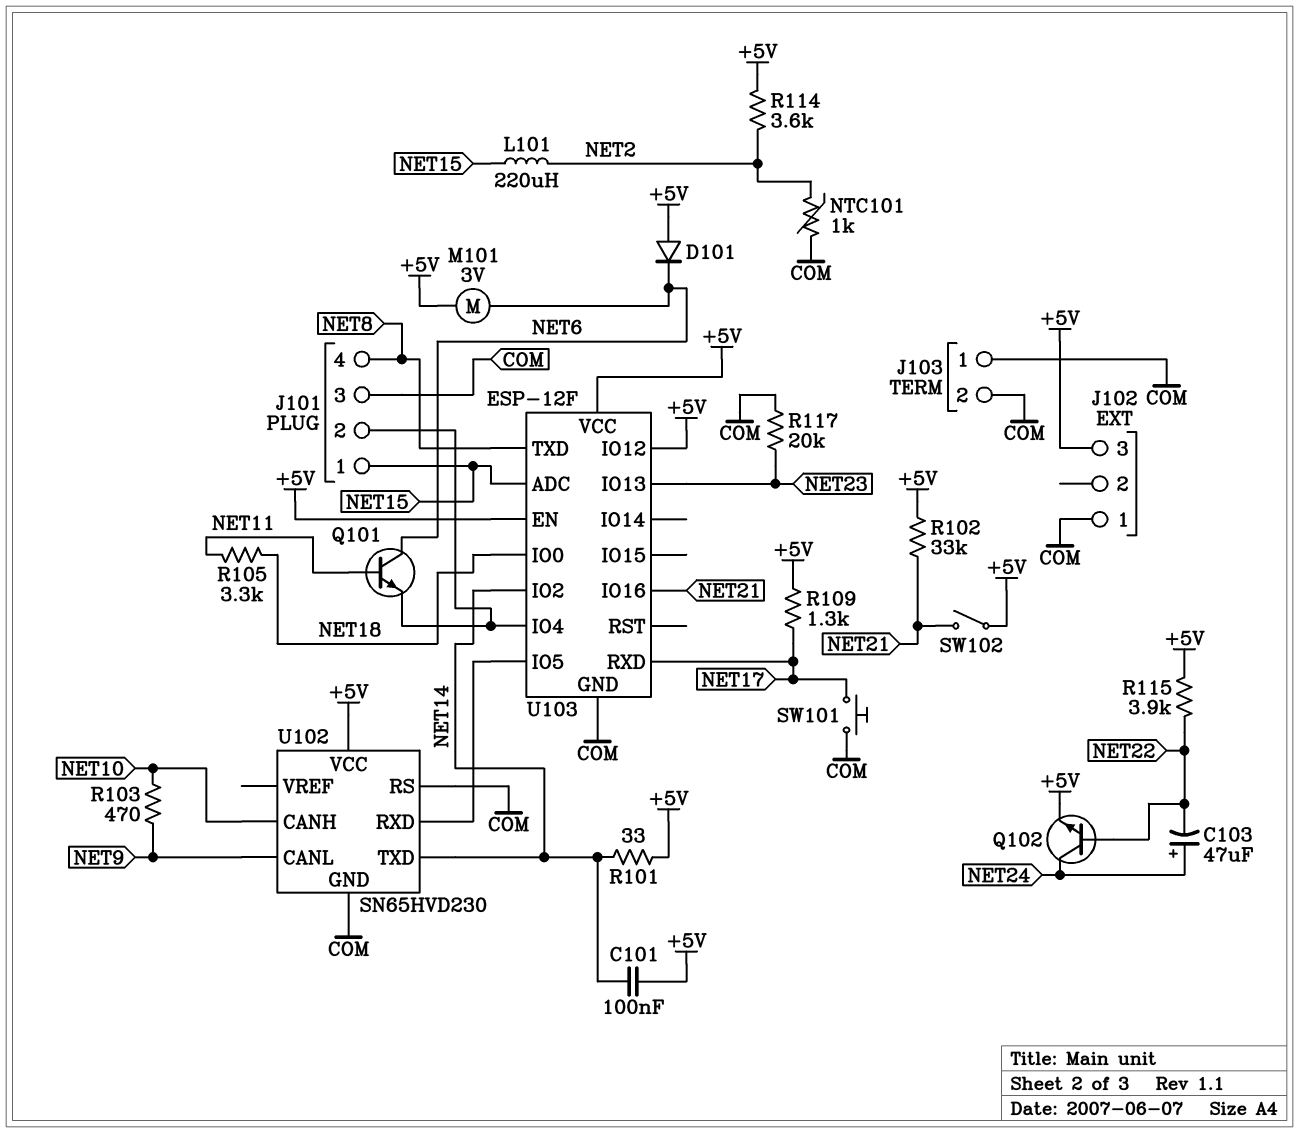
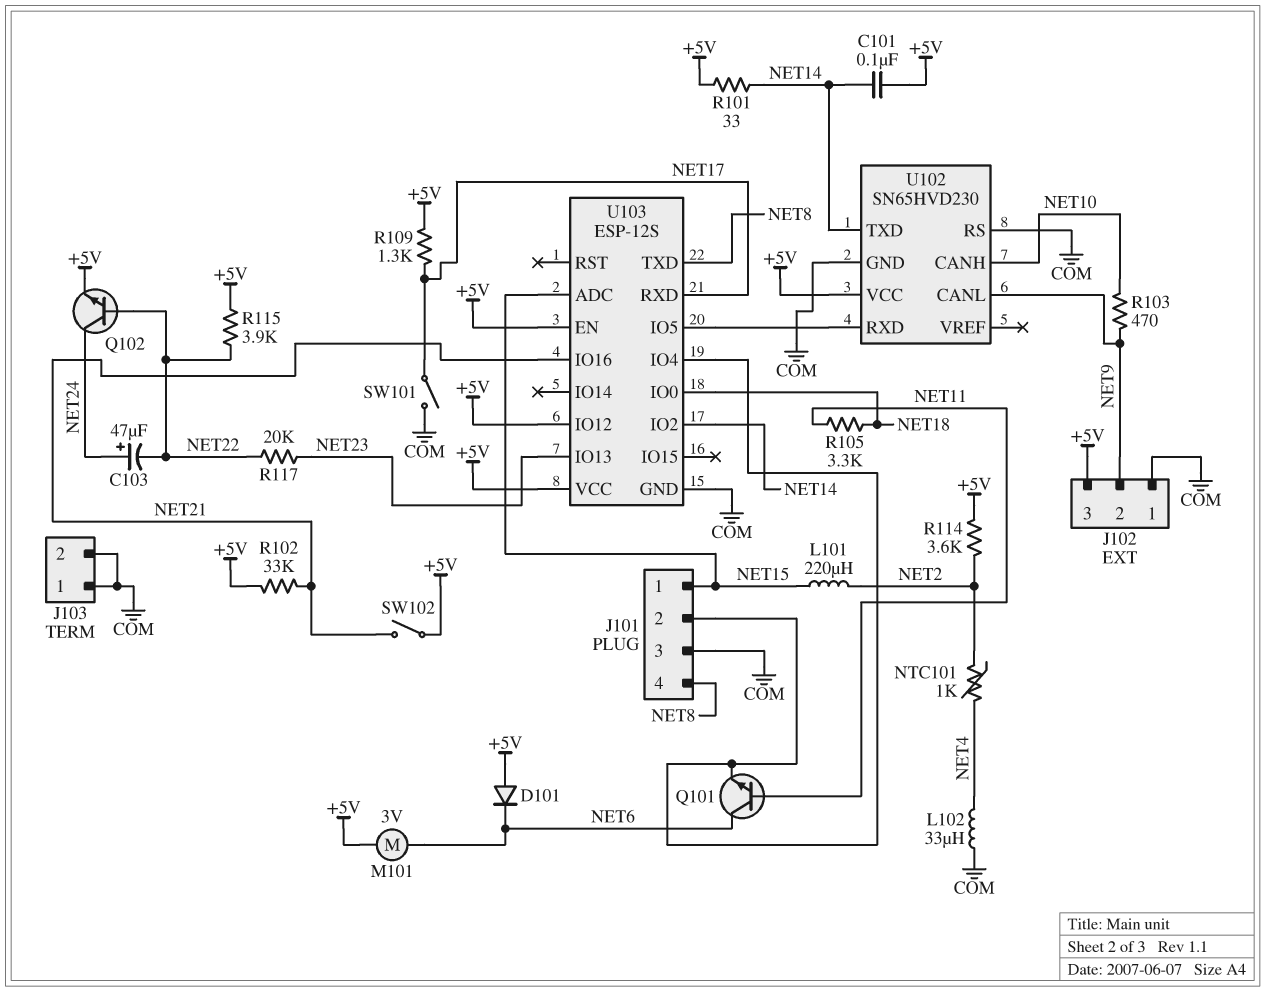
J102 pin 2: none -> NET9
L102: none -> 33uH (COM, NET4)
NTC101: 1k (COM, NET2) -> 1k (NET2, NET4)
R117: 20k (COM, NET23) -> 20k (NET22, NET23)
SW101: button (COM, NET17) -> switch (COM, NET17)
U103: ESP-12F -> ESP-12S

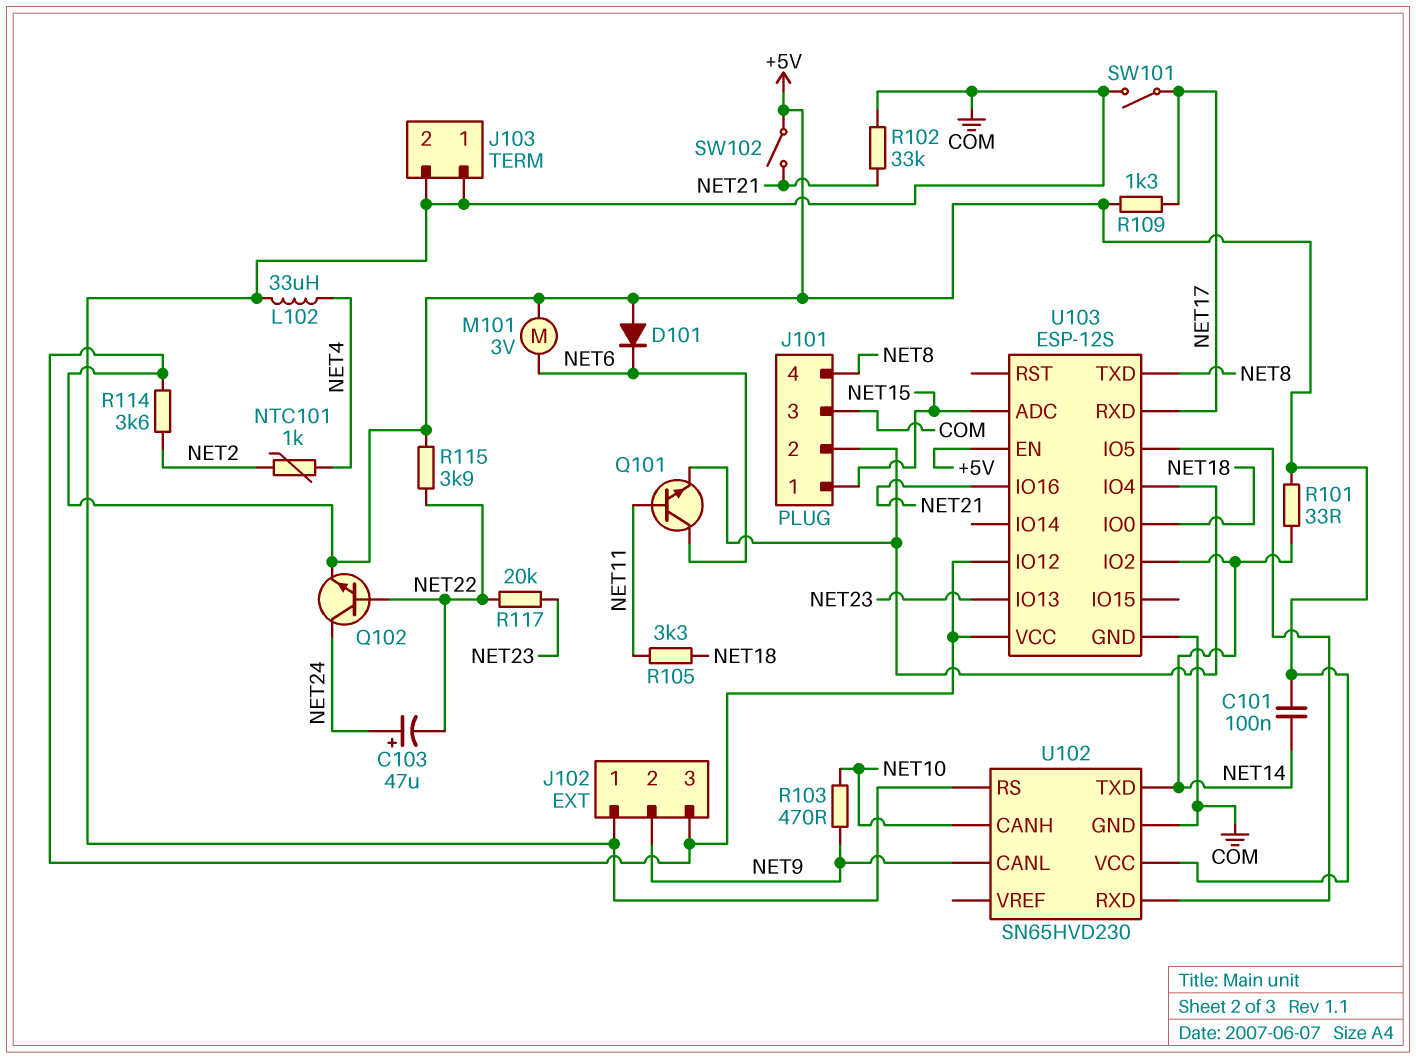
L101: 220uH (NET2, NET15) -> none
R102: 33k (+5V, NET21) -> 33k (COM, NET21)

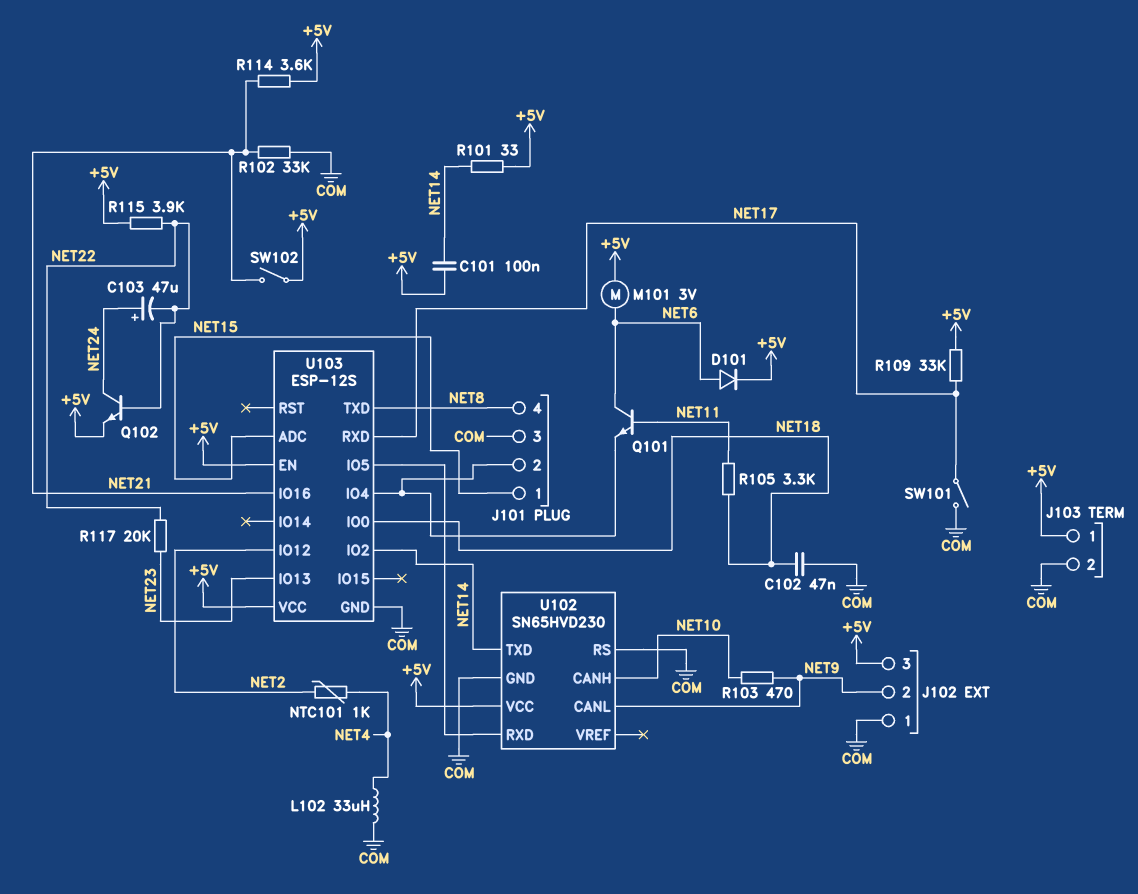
C102: none -> 47nF (COM, NET18)
D101: diode (A +5V, K NET6) -> diode (A NET6, K +5V)
J103 pin 1: COM -> +5V
R109: 1.3k (+5V, NET17) -> 33k (+5V, NET17)
R114: 3.6k (+5V, NET2) -> 3.6k (+5V, NET21)
U103 pin IO12: +5V -> NET2

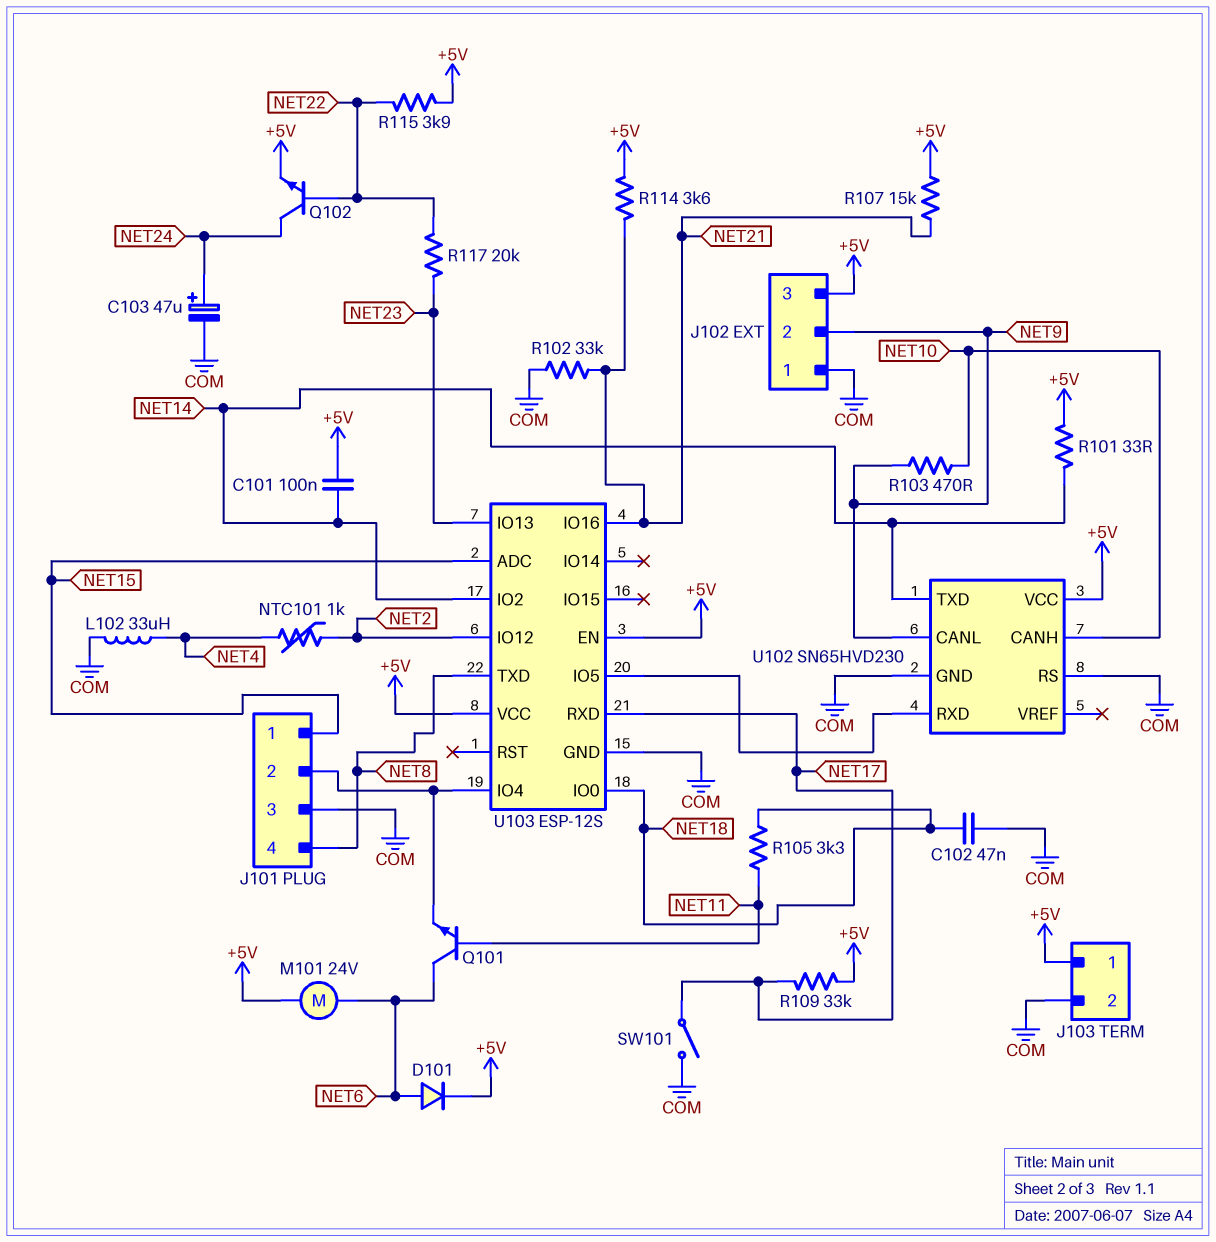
C103: 47uF (plus NET24, minus NET22) -> 47uF (plus NET24, minus COM)
M101: motor 3V (+5V, NET6) -> motor 24V (+5V, NET6)
R107: none -> 15k (+5V, NET21)
SW102: switch (+5V, NET21) -> none

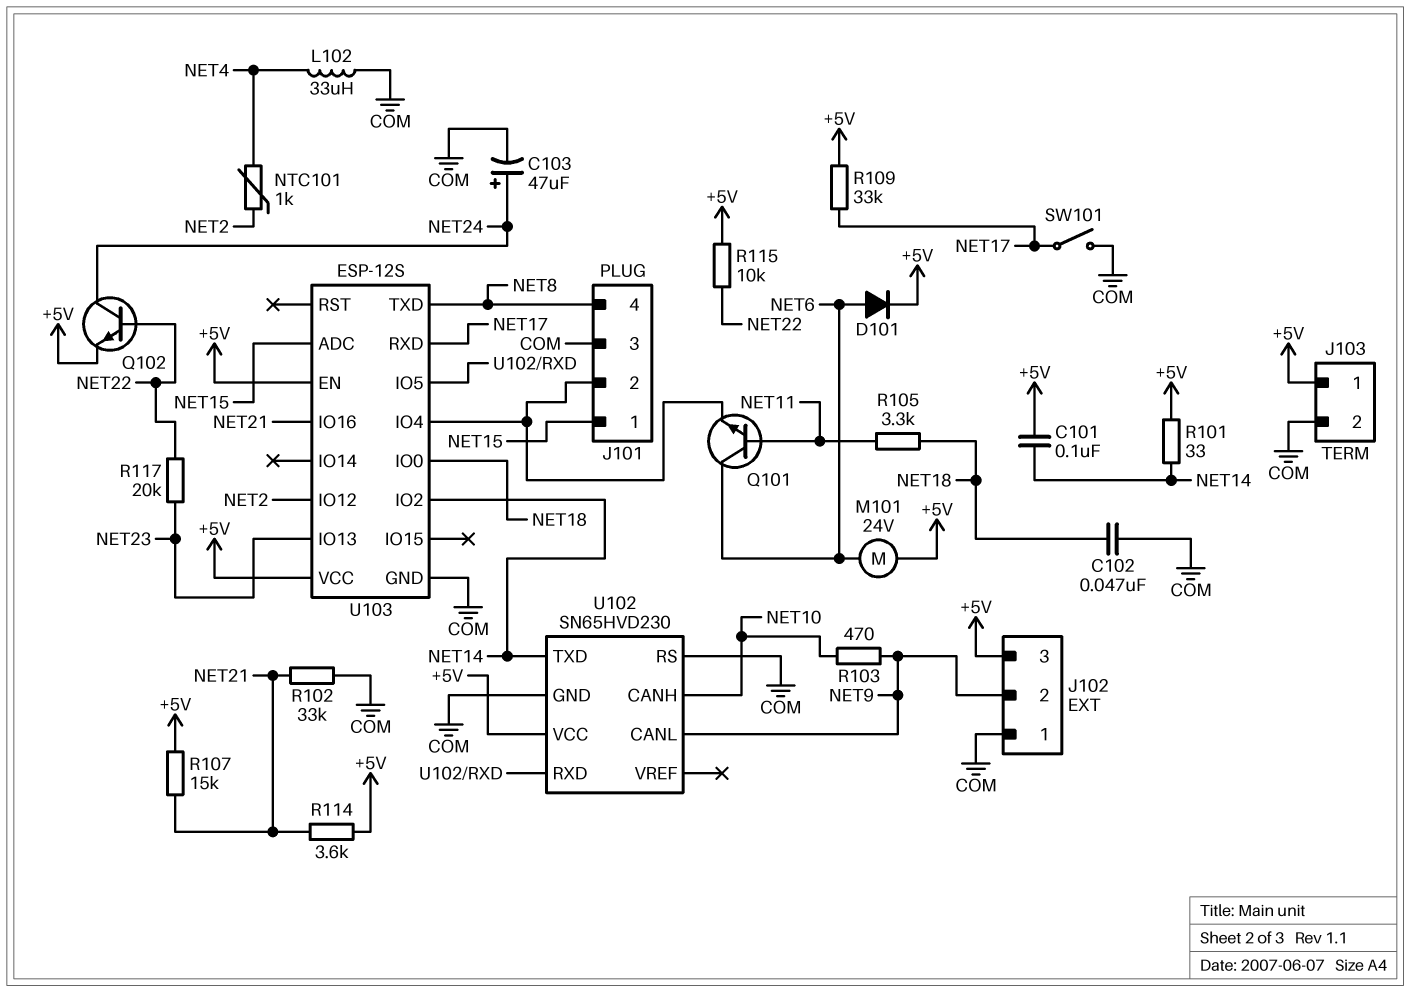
R115: 3.9k (+5V, NET22) -> 10k (+5V, NET22)

